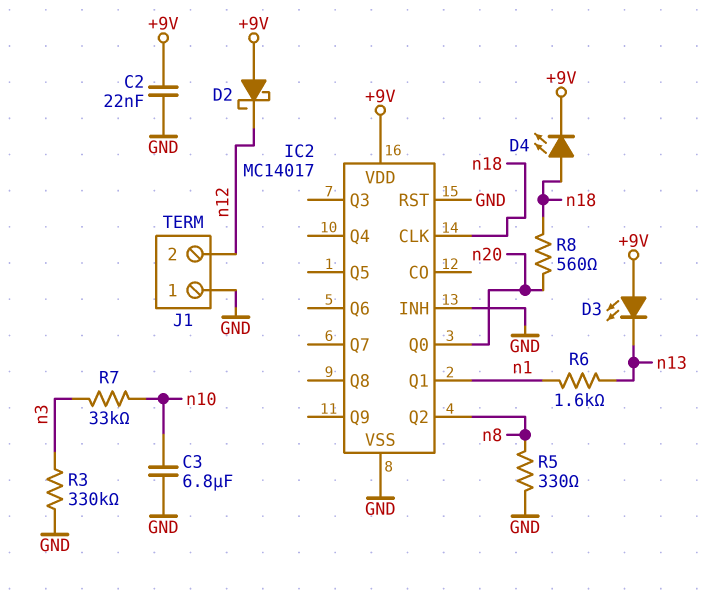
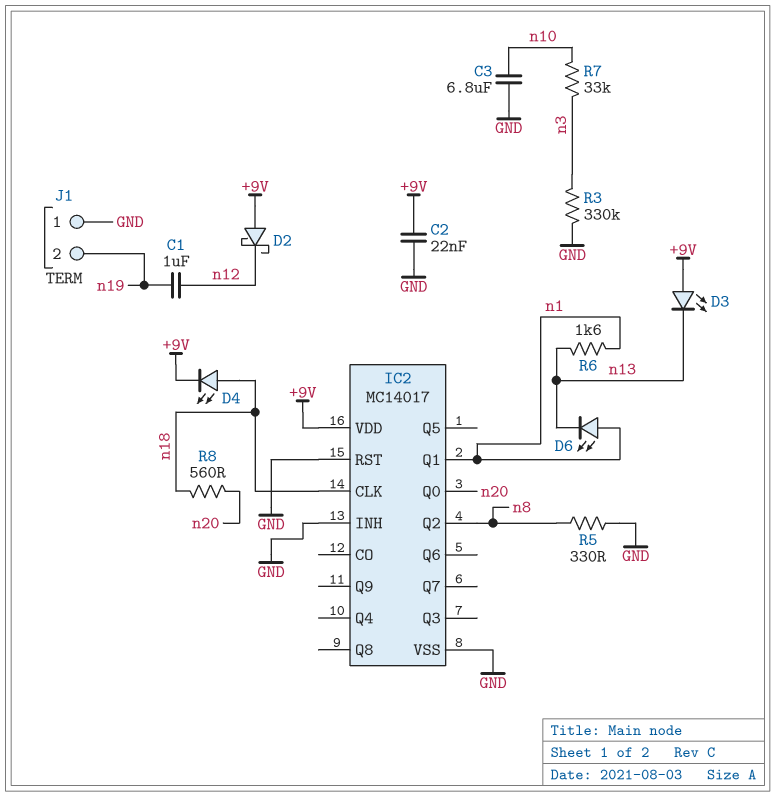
C1: none -> 1uF (n12, n19)
D6: none -> LED (A n1, K n13)
J1 pin 2: n12 -> n19

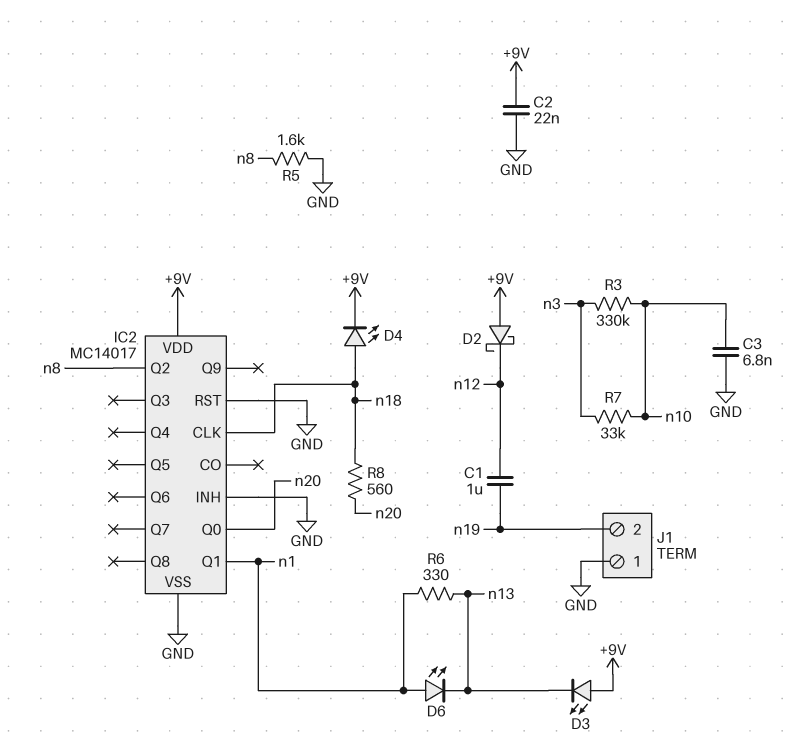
C3: 6.8uF (GND, n10) -> 6.8nF (GND, n10)
R3: 330k (GND, n3) -> 330k (n3, n10)
R5: 330 (GND, n8) -> 1.6k (GND, n8)
R6: 1.6k (n1, n13) -> 330 (n1, n13)

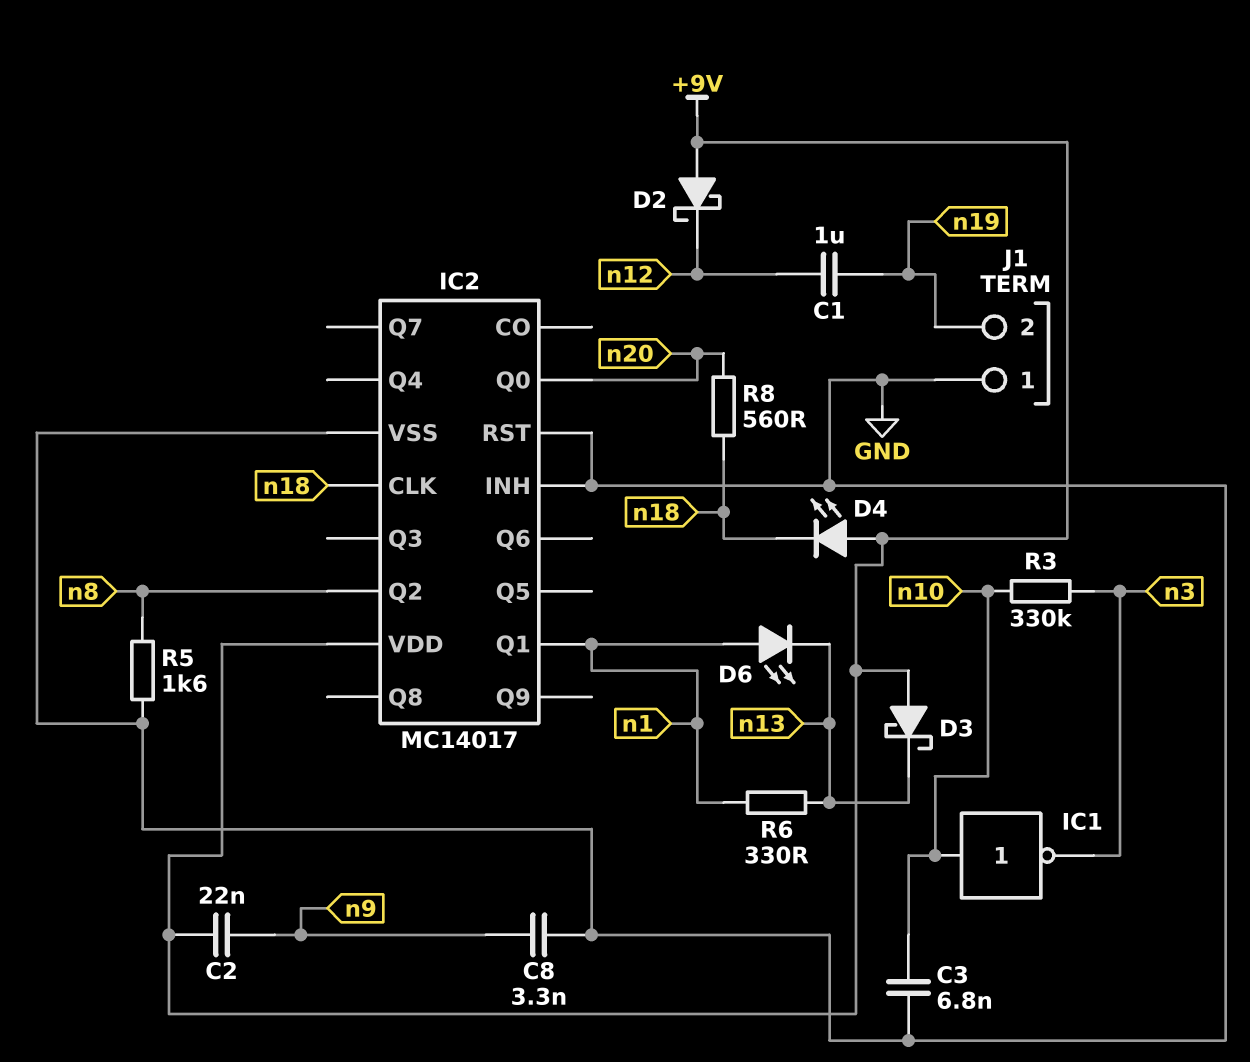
C2: 22nF (+9V, GND) -> 22nF (+9V, n9)
C8: none -> 3.3nF (GND, n9)
D3: LED (A +9V, K n13) -> schottky (A +9V, K n13)
D4: LED (A n18, K +9V) -> LED (A +9V, K n18)
IC1: none -> NOT (in n10, out n3)
R7: 33k (n3, n10) -> none

